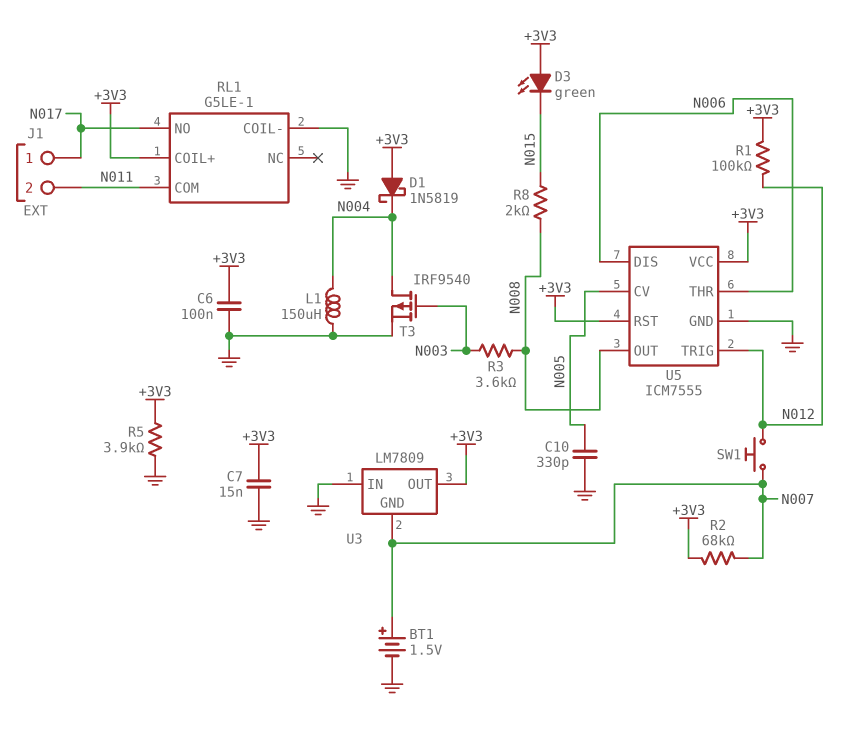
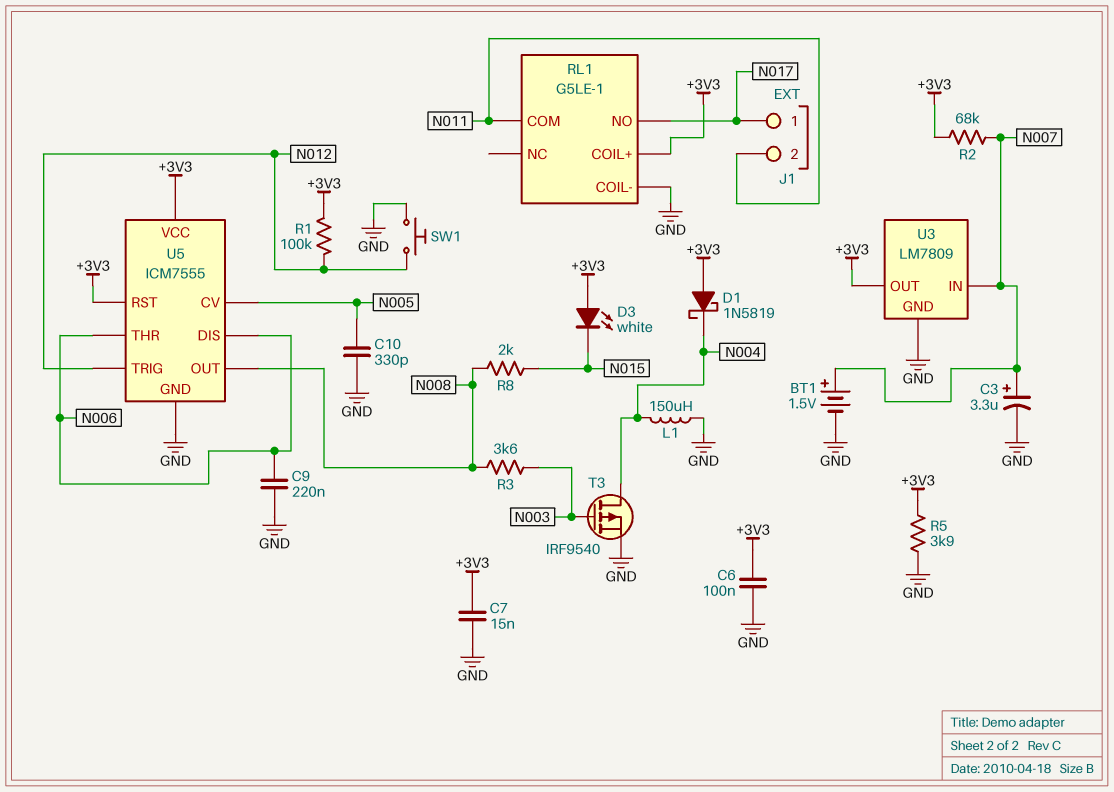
C3: none -> 3.3uF (plus N007, minus GND)
C9: none -> 220nF (GND, N006)
D3: LED green (A +3V3, K N015) -> LED white (A +3V3, K N015)
SW1: button (N007, N012) -> button (GND, N012)
U3 pin GND: N007 -> GND
U3 pin IN: GND -> N007

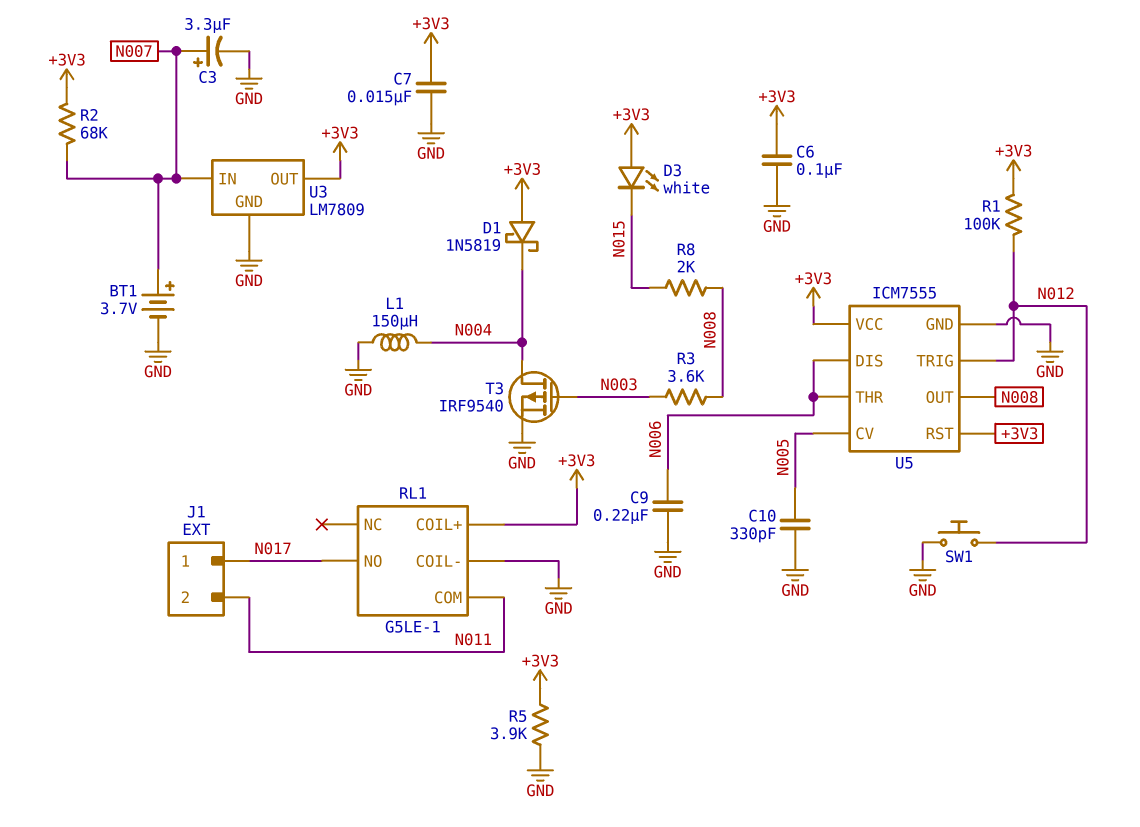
BT1: 1.5V (plus N007, minus GND) -> 3.7V (plus N007, minus GND)

